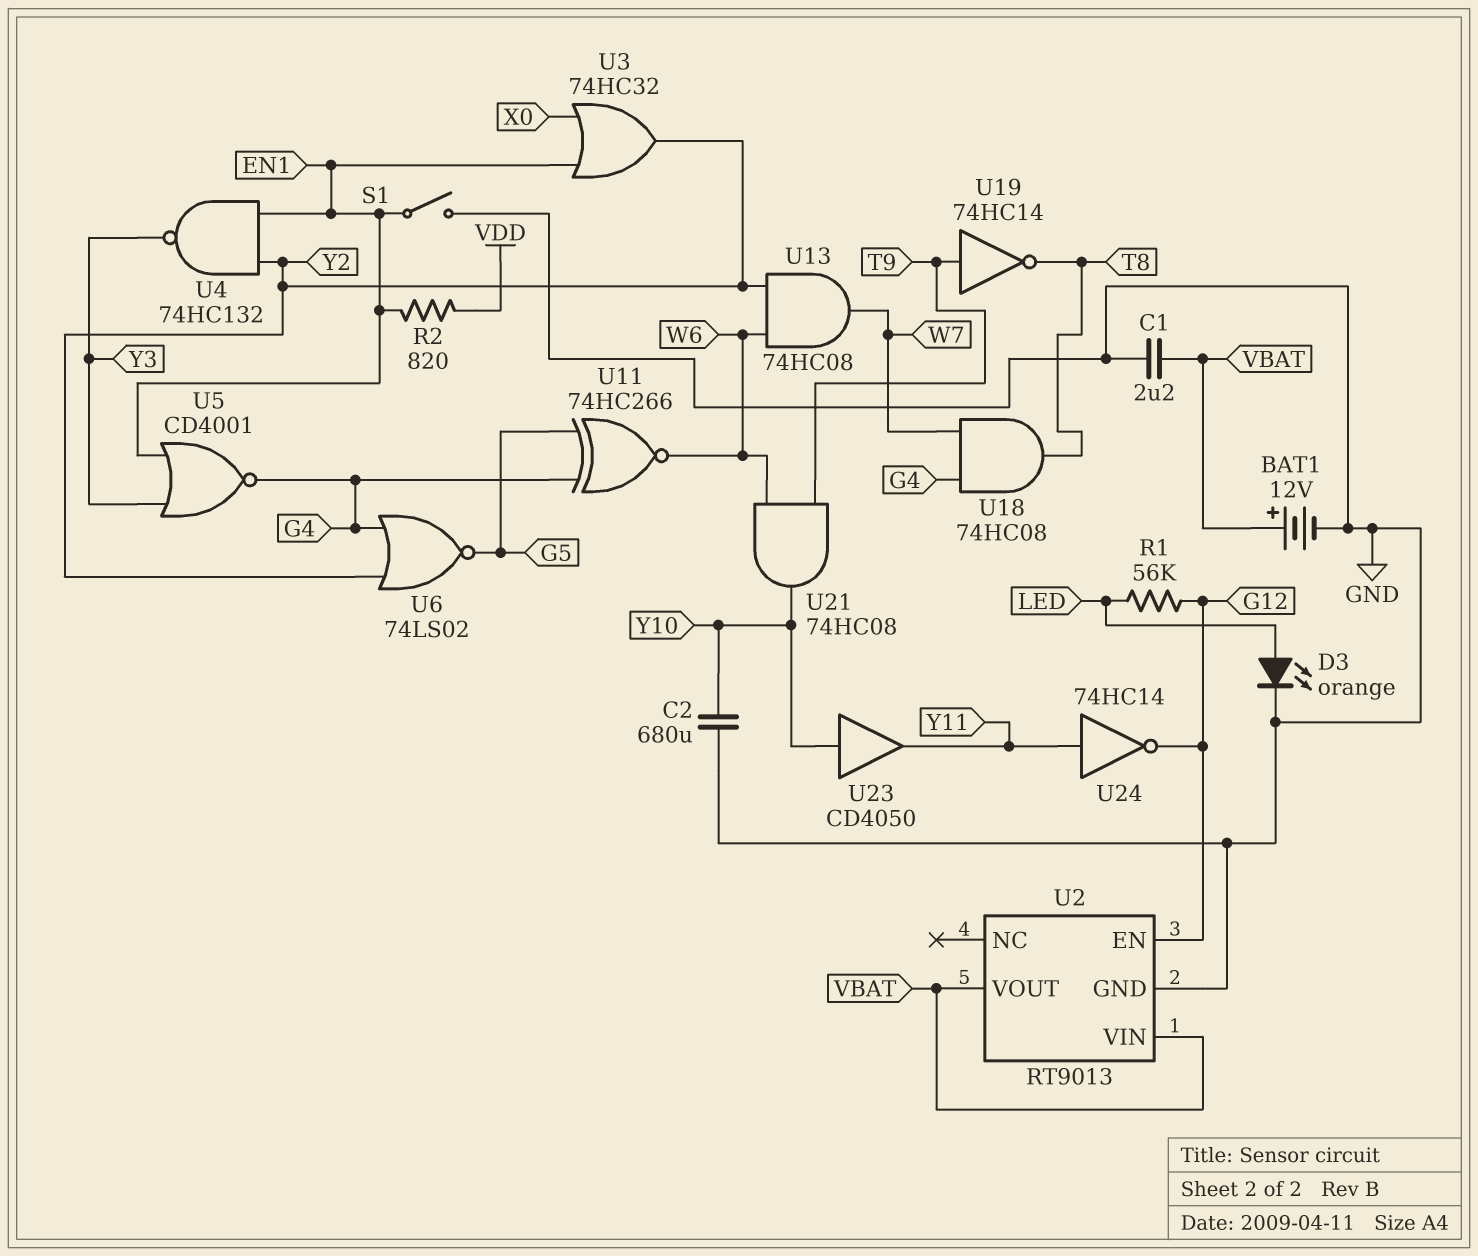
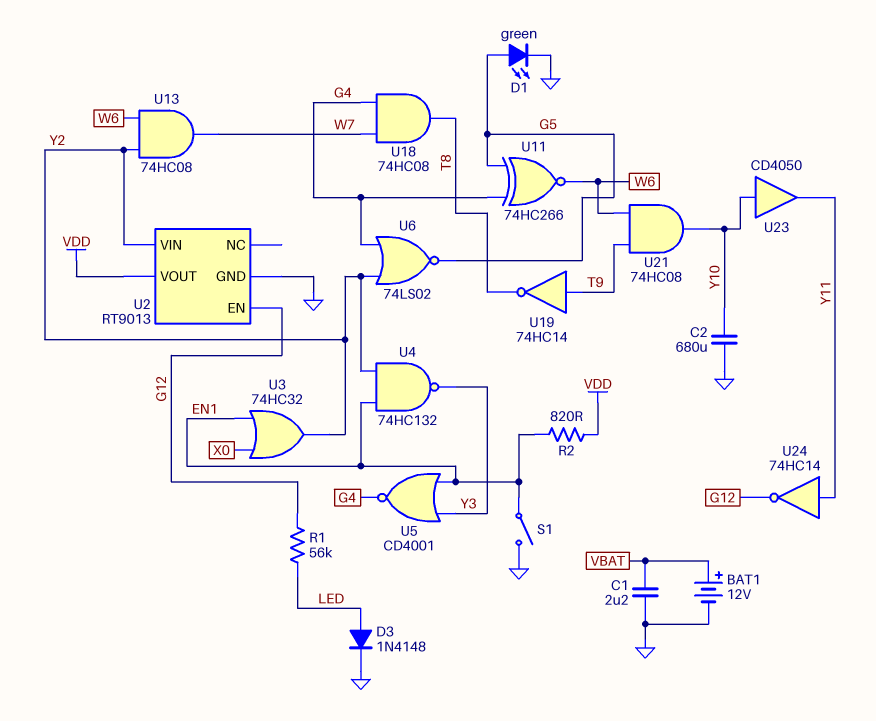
D1: none -> LED green (A G5, K GND)
D3: LED orange (A LED, K GND) -> diode 1N4148 (A LED, K GND)
U2 pin VIN: VBAT -> Y2
U2 pin VOUT: VBAT -> VDD

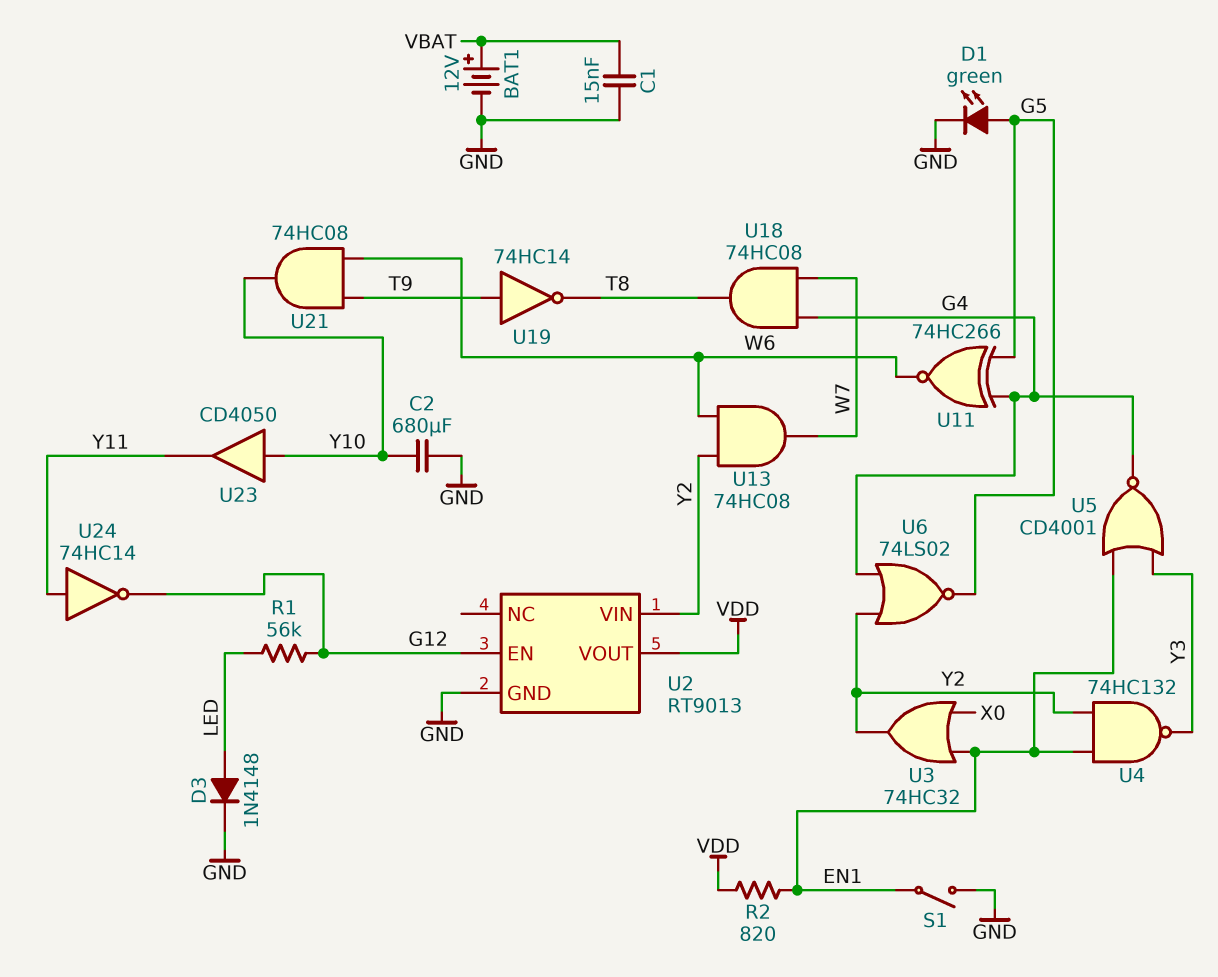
C1: 2.2uF (GND, VBAT) -> 15nF (GND, VBAT)

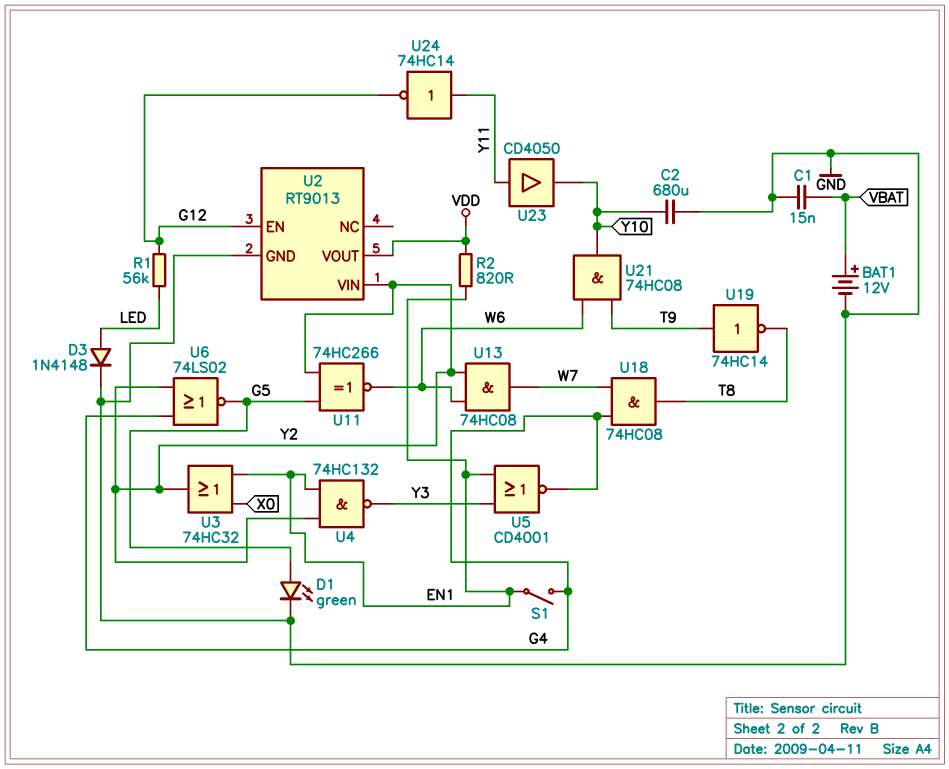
S1: switch (EN1, GND) -> switch (EN1, G4)
U11: XNOR 74HC266 (in G4, in G5, out W6) -> XNOR 74HC266 (in G5, in Y2, out W6)
U23: buffer CD4050 (in Y10, out Y11) -> buffer CD4050 (in Y11, out Y10)

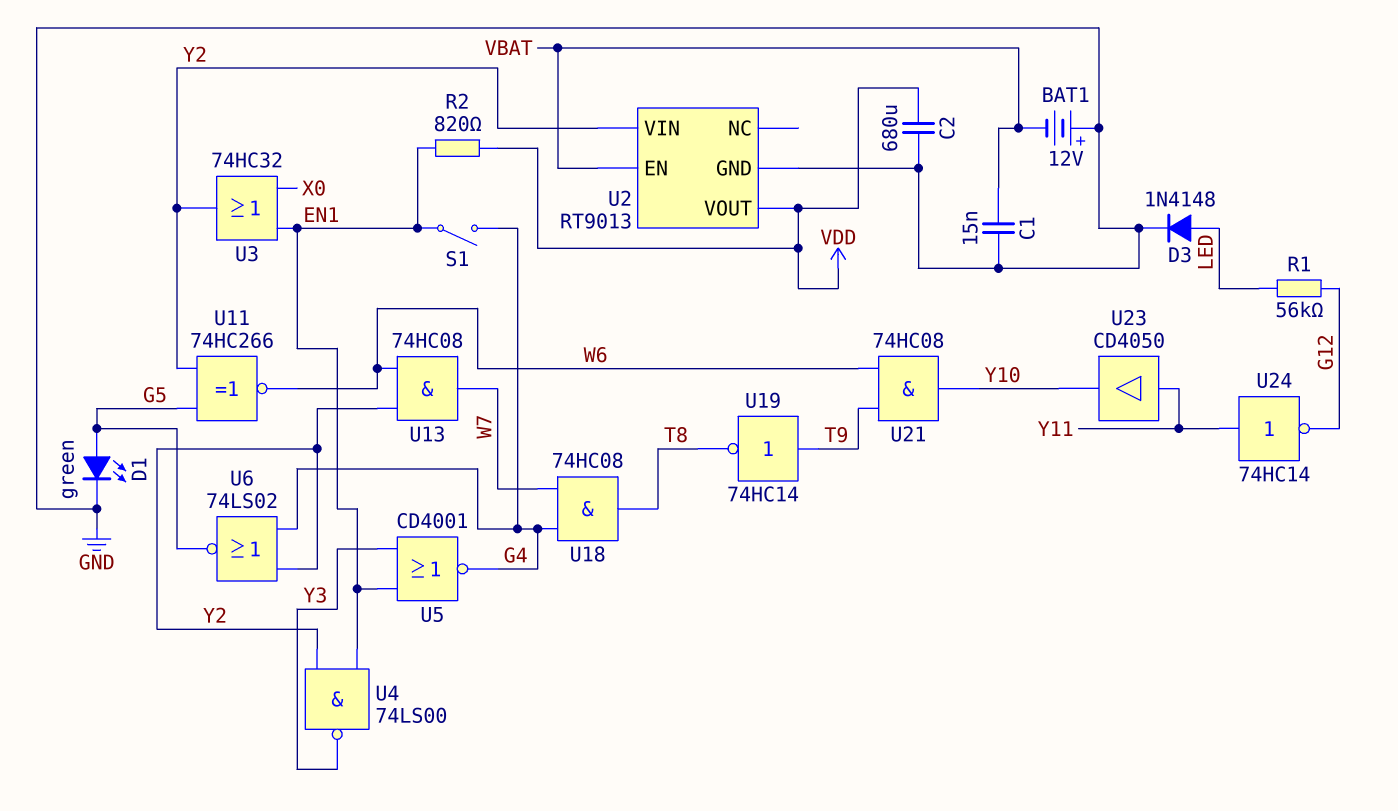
BAT1: 12V (plus VBAT, minus GND) -> 12V (plus GND, minus VBAT)
C2: 680uF (GND, Y10) -> 680uF (GND, VDD)
U2 pin EN: G12 -> VBAT
U4: NAND 74HC132 (in EN1, in Y2, out Y3) -> NAND 74LS00 (in EN1, in Y2, out Y3)

